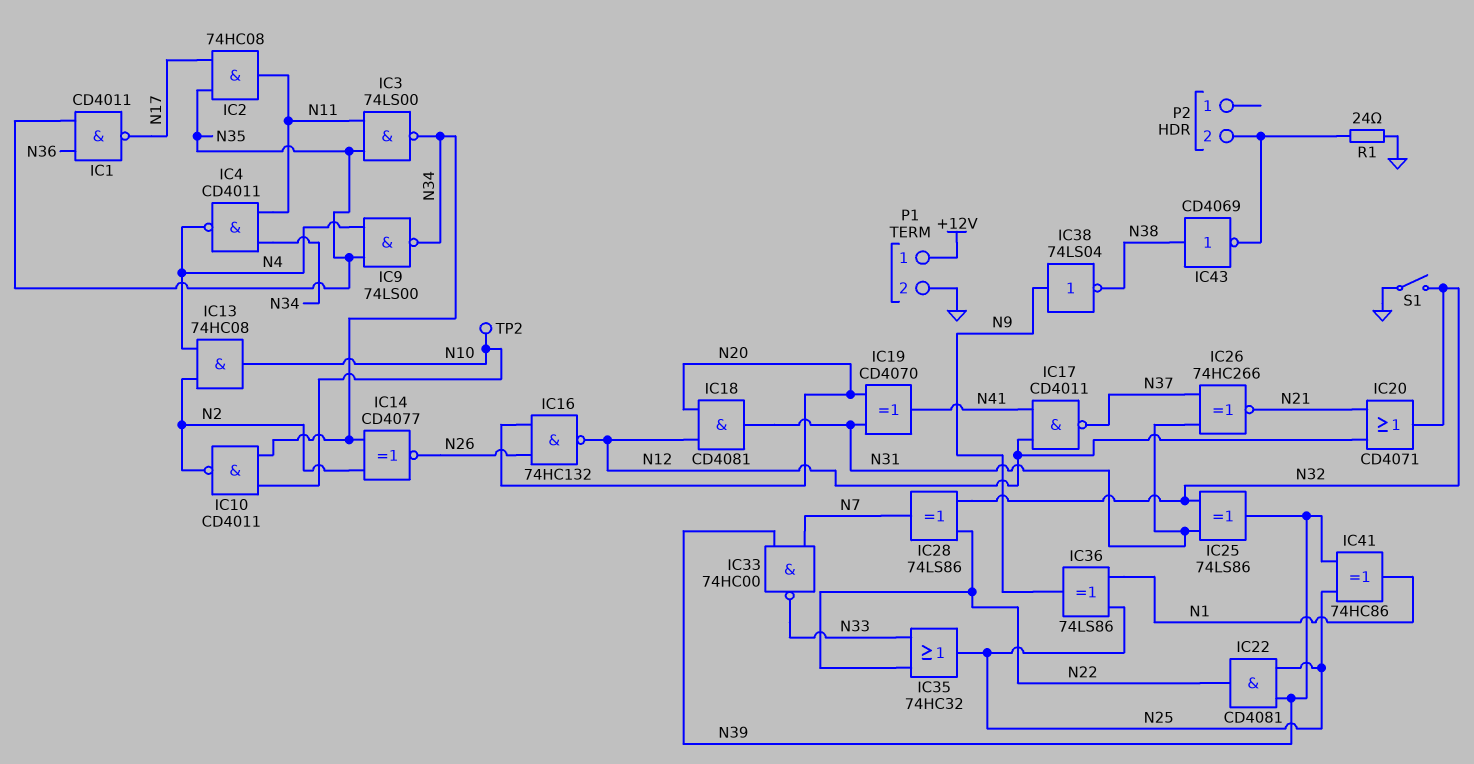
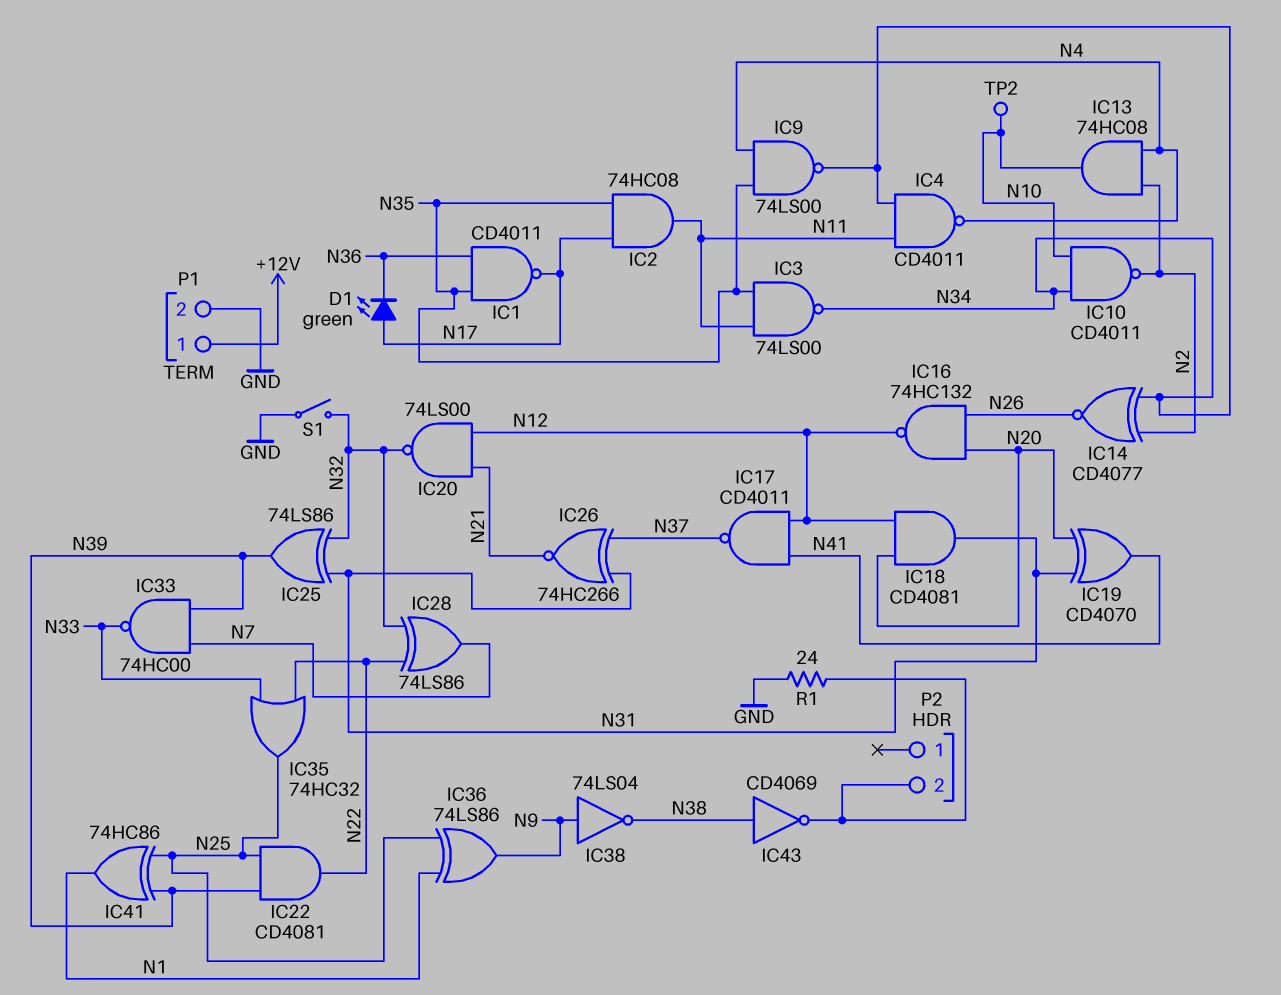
D1: none -> LED green (A N17, K N36)
IC20: OR CD4071 (in N12, in N21, out N32) -> NAND 74LS00 (in N12, in N21, out N32)

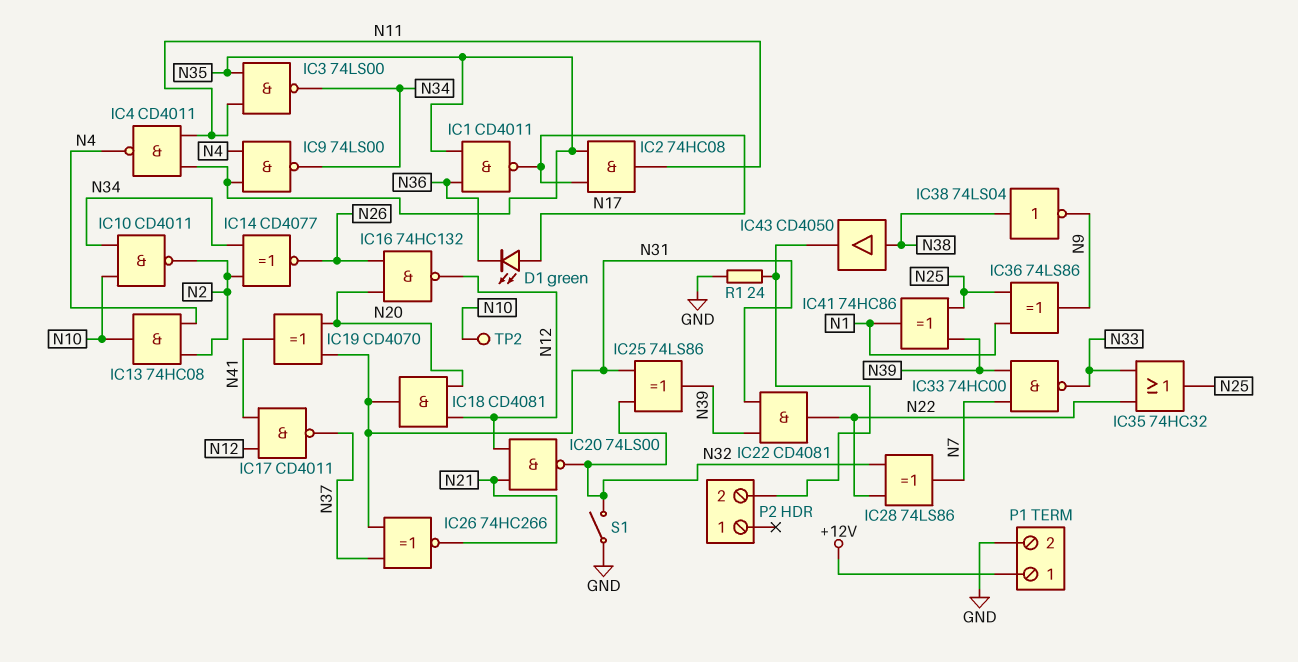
IC4: NAND CD4011 (in N11, in N34, out N4) -> NAND CD4011 (in N11, in N35, out N4)
IC22: AND CD4081 (in N25, in N39, out N22) -> AND CD4081 (in N31, in N39, out N22)
IC38: NOT 74LS04 (in N9, out N38) -> NOT 74LS04 (in N38, out N9)
IC43: NOT CD4069 (in N38, out P2/2) -> buffer CD4050 (in N38, out P2/2)

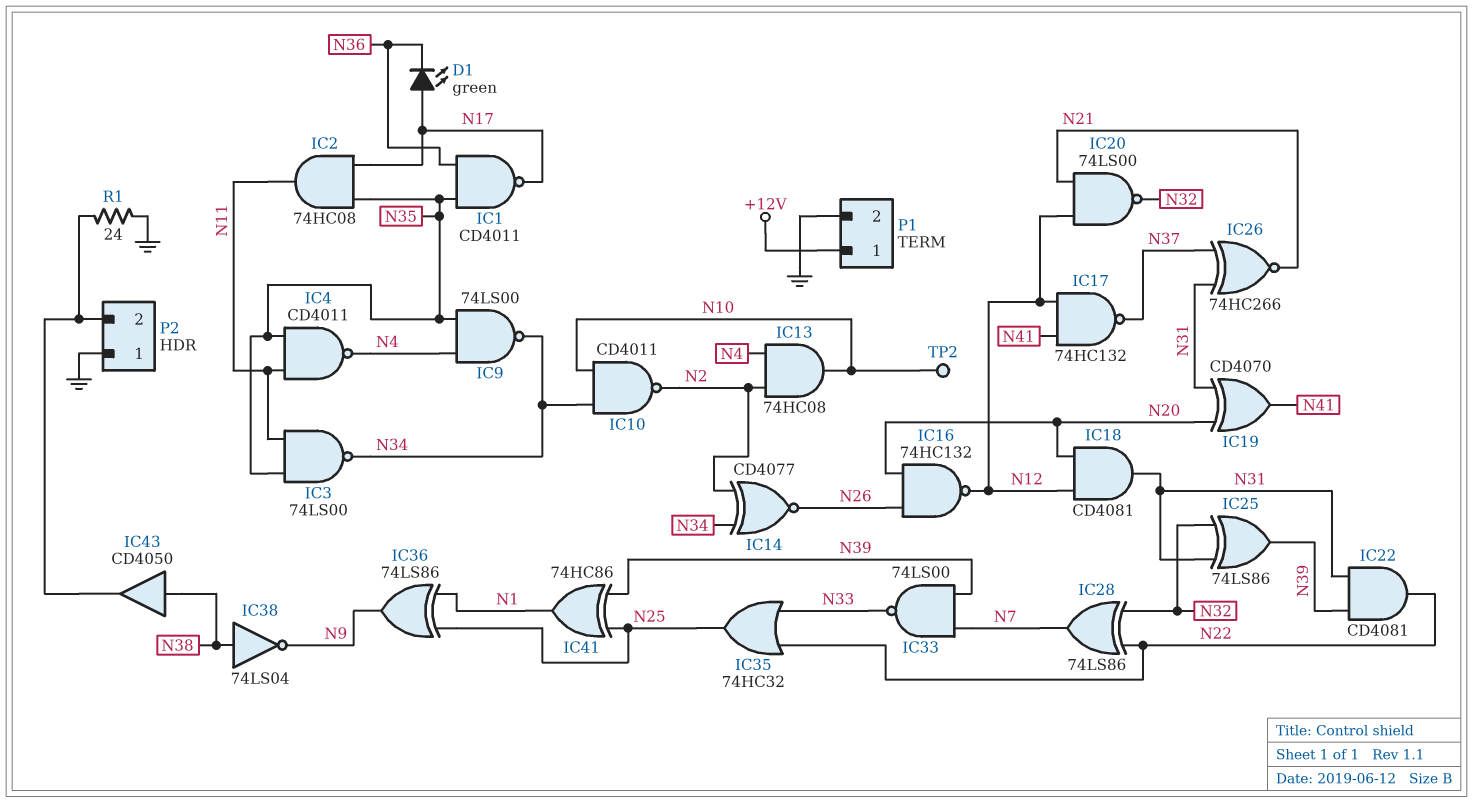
IC17: NAND CD4011 (in N12, in N41, out N37) -> NAND 74HC132 (in N12, in N41, out N37)
IC33: NAND 74HC00 (in N7, in N39, out N33) -> NAND 74LS00 (in N7, in N39, out N33)
P2 pin 1: none -> GND
S1: switch (GND, N32) -> none

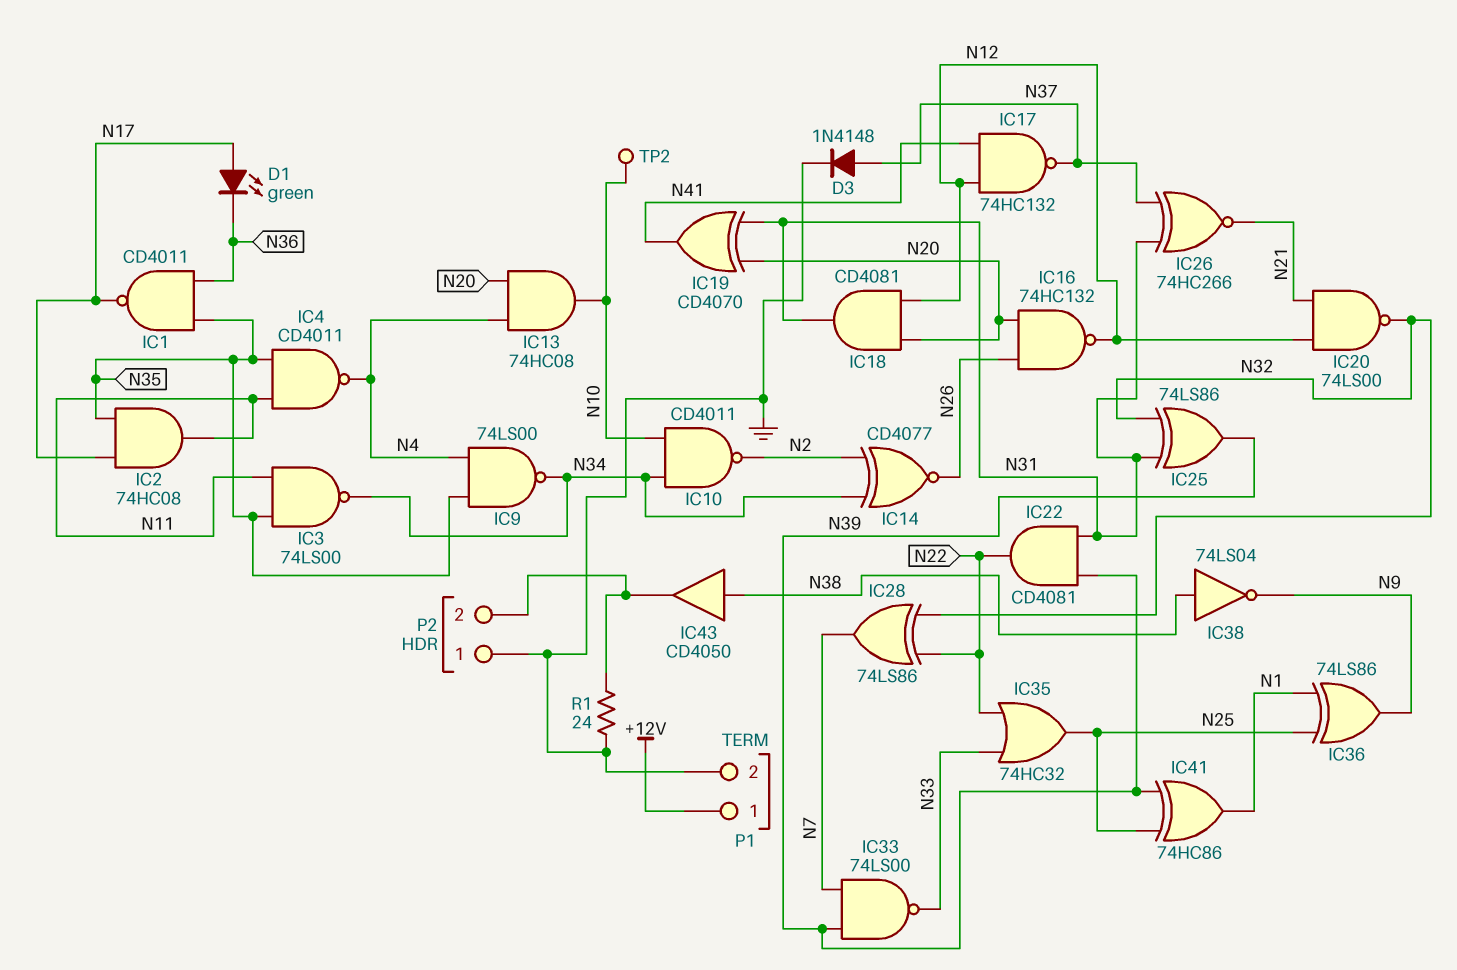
D3: none -> diode 1N4148 (A N37, K GND)
IC13: AND 74HC08 (in N2, in N4, out N10) -> AND 74HC08 (in N4, in N20, out N10)

